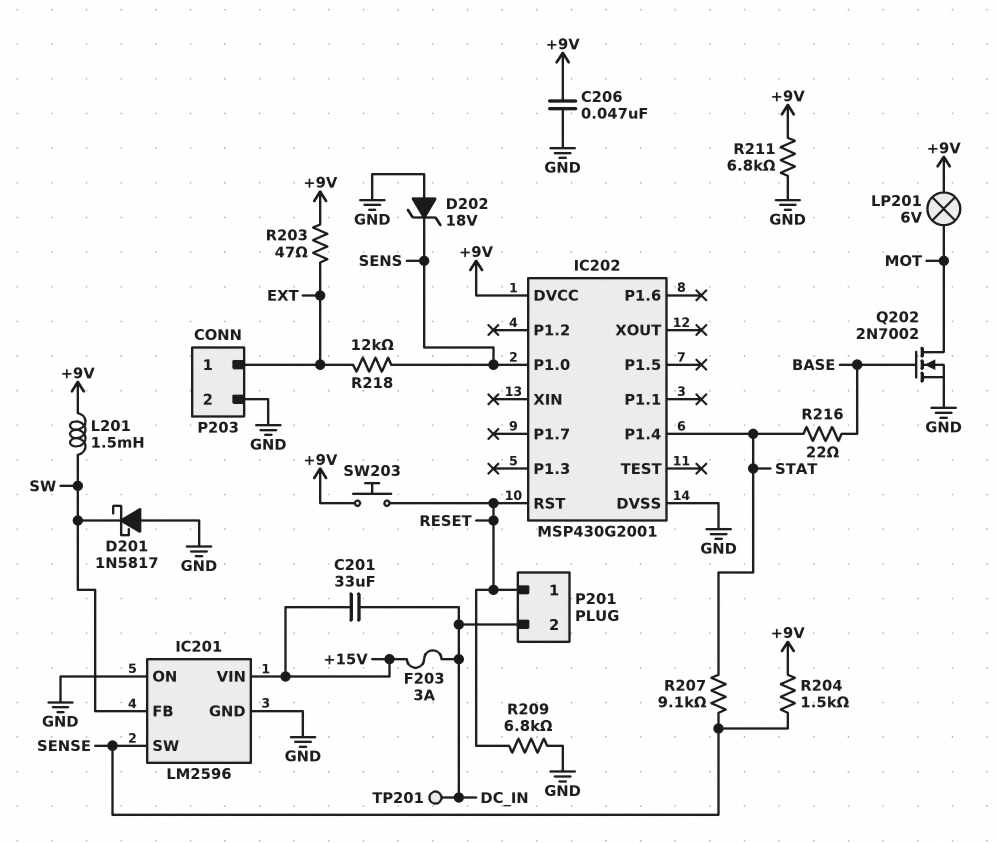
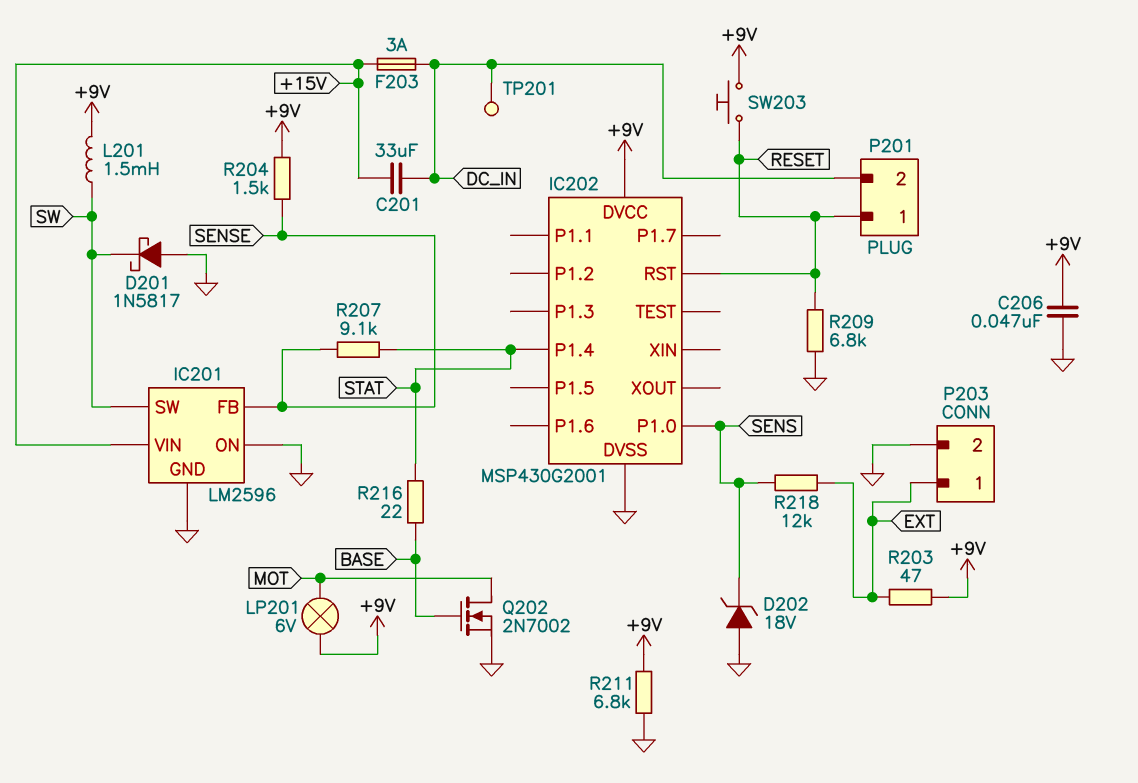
IC201 pin FB: SW -> SENSE
IC201 pin SW: SENSE -> SW

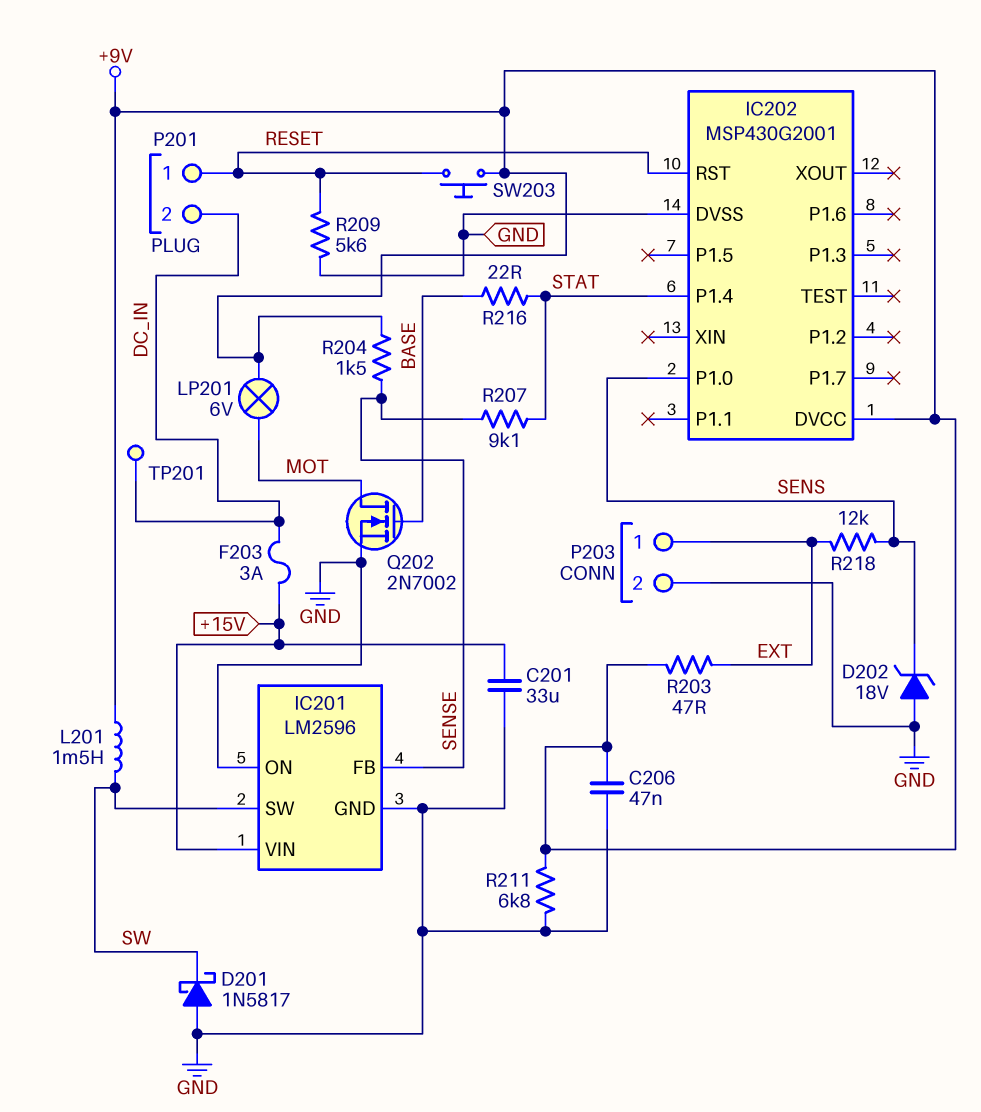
C201: 33uF (+15V, DC_IN) -> 33uF (+15V, GND)
R209: 6.8k (GND, RESET) -> 5.6k (GND, RESET)

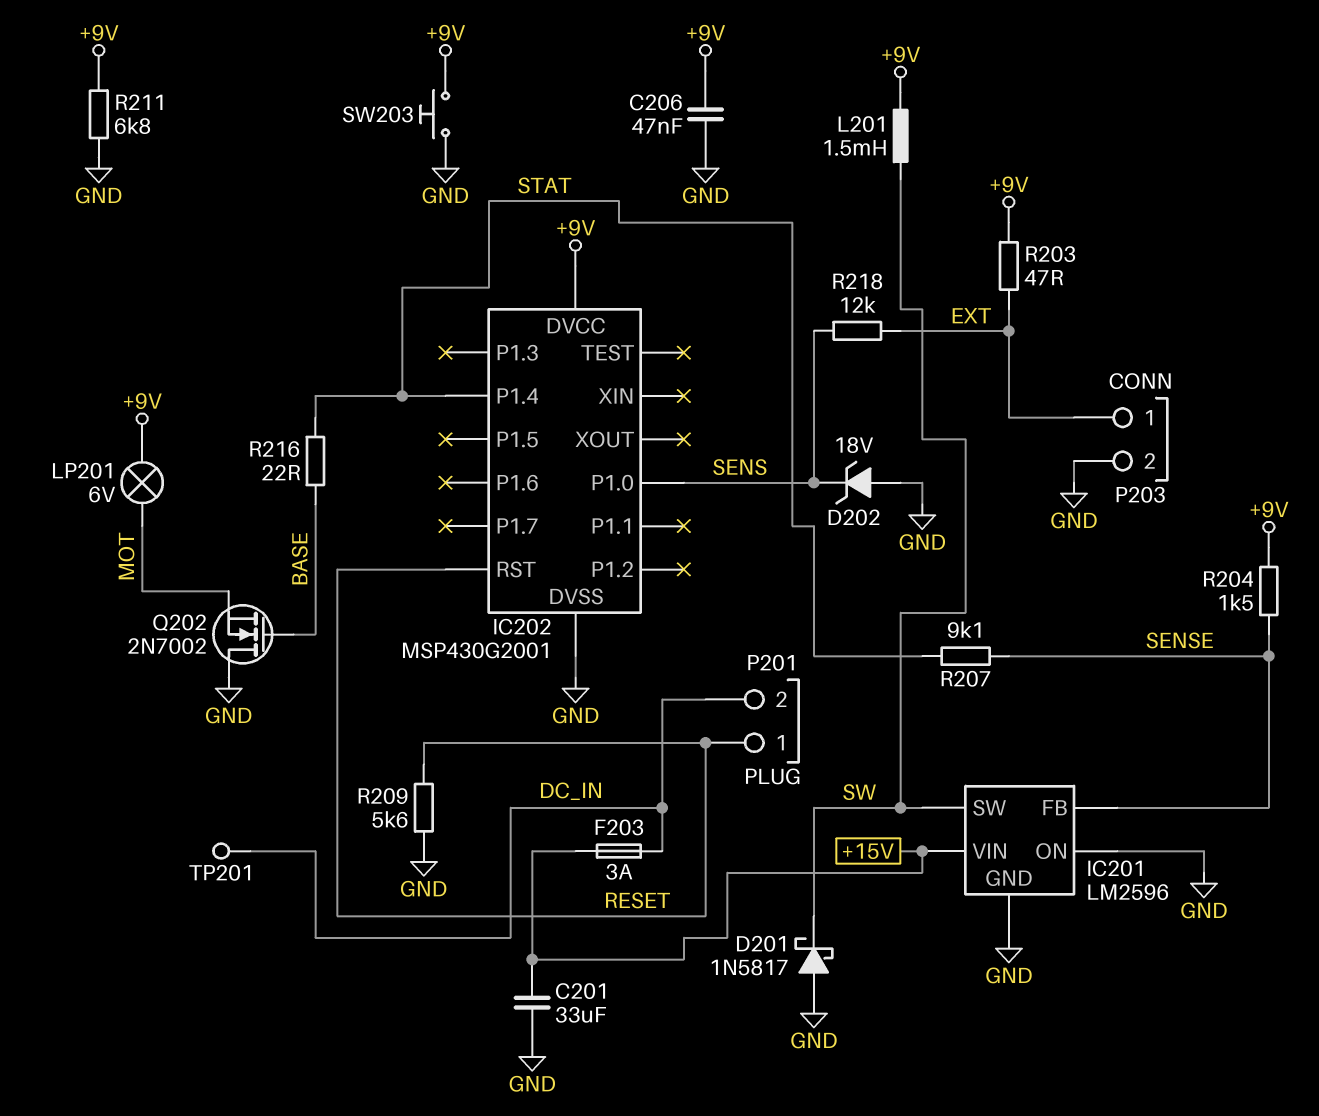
Q202: NMOS 2N7002 (G BASE, D MOT, S GND) -> NMOS 2N7002 (G BASE, D GND, S MOT)
SW203: button (+9V, RESET) -> button (+9V, GND)

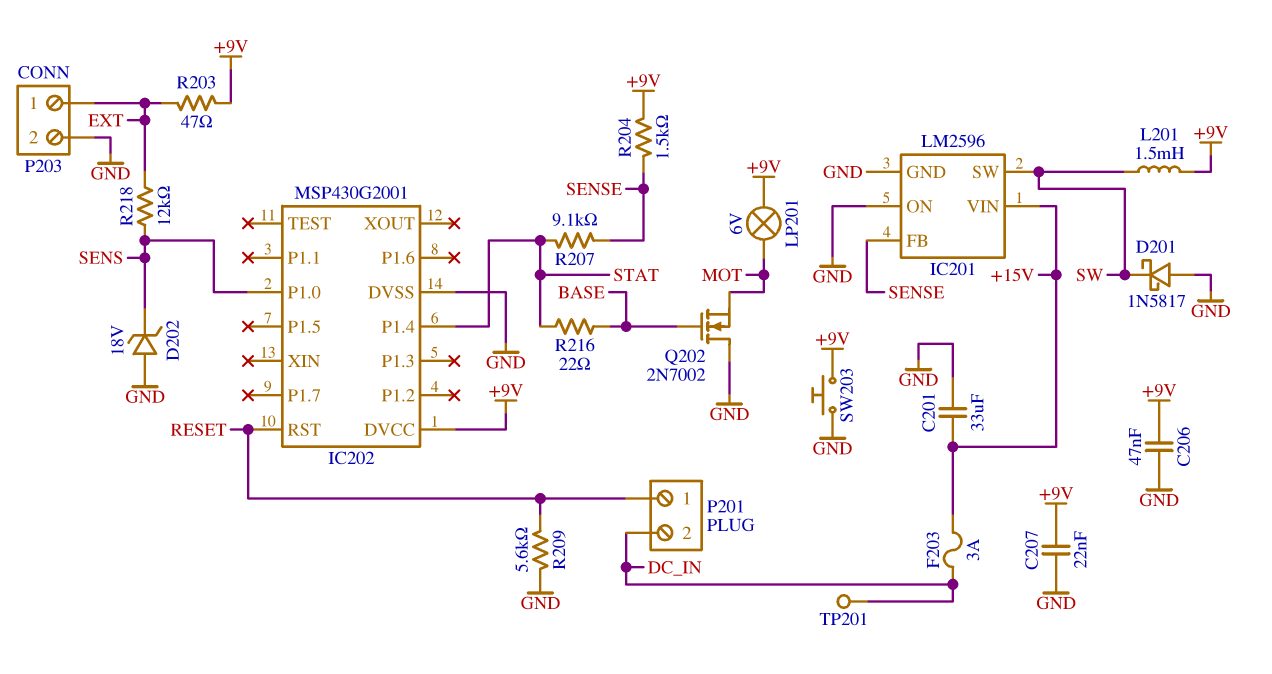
C207: none -> 22nF (+9V, GND)
R211: 6.8k (+9V, GND) -> none

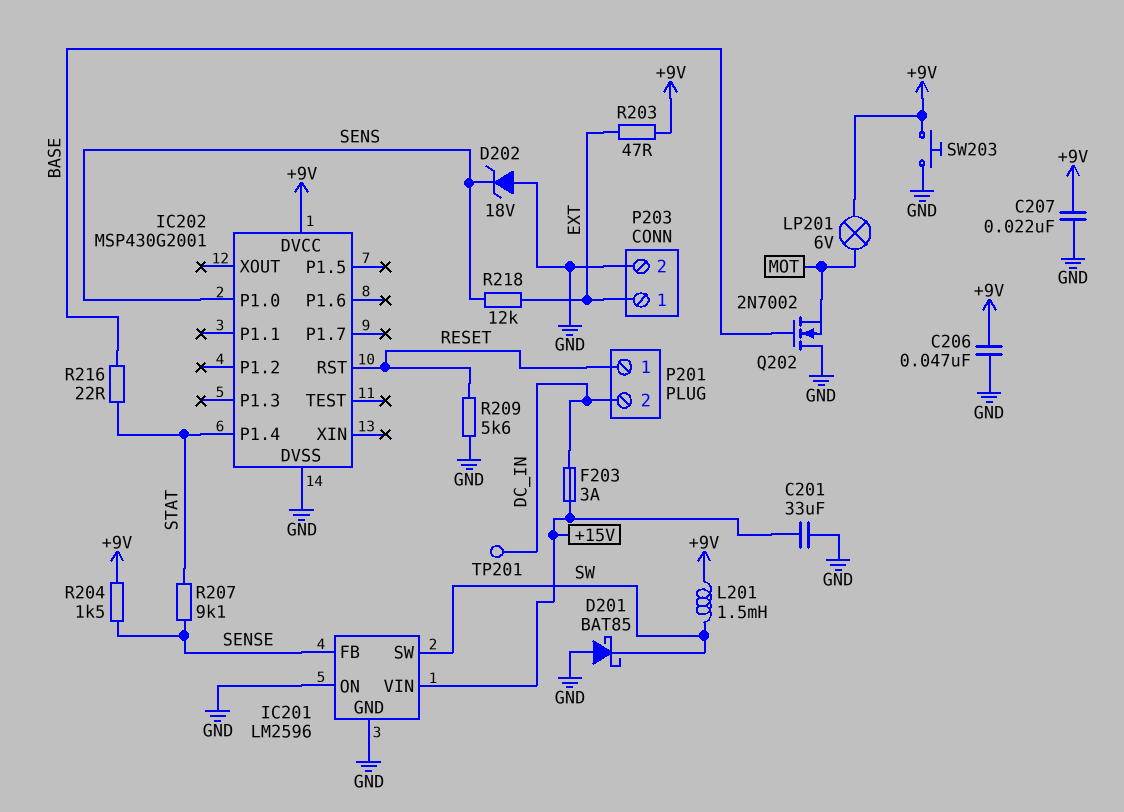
D201: schottky 1N5817 (A GND, K SW) -> schottky BAT85 (A GND, K SW)

